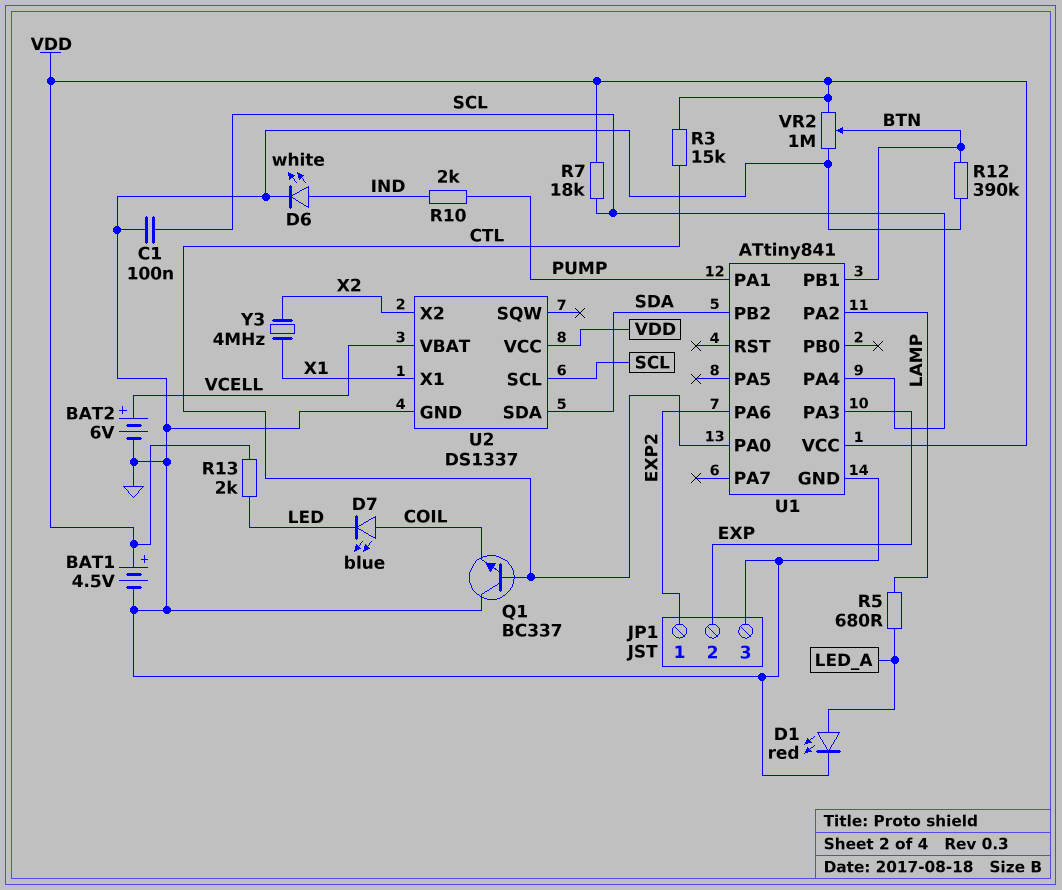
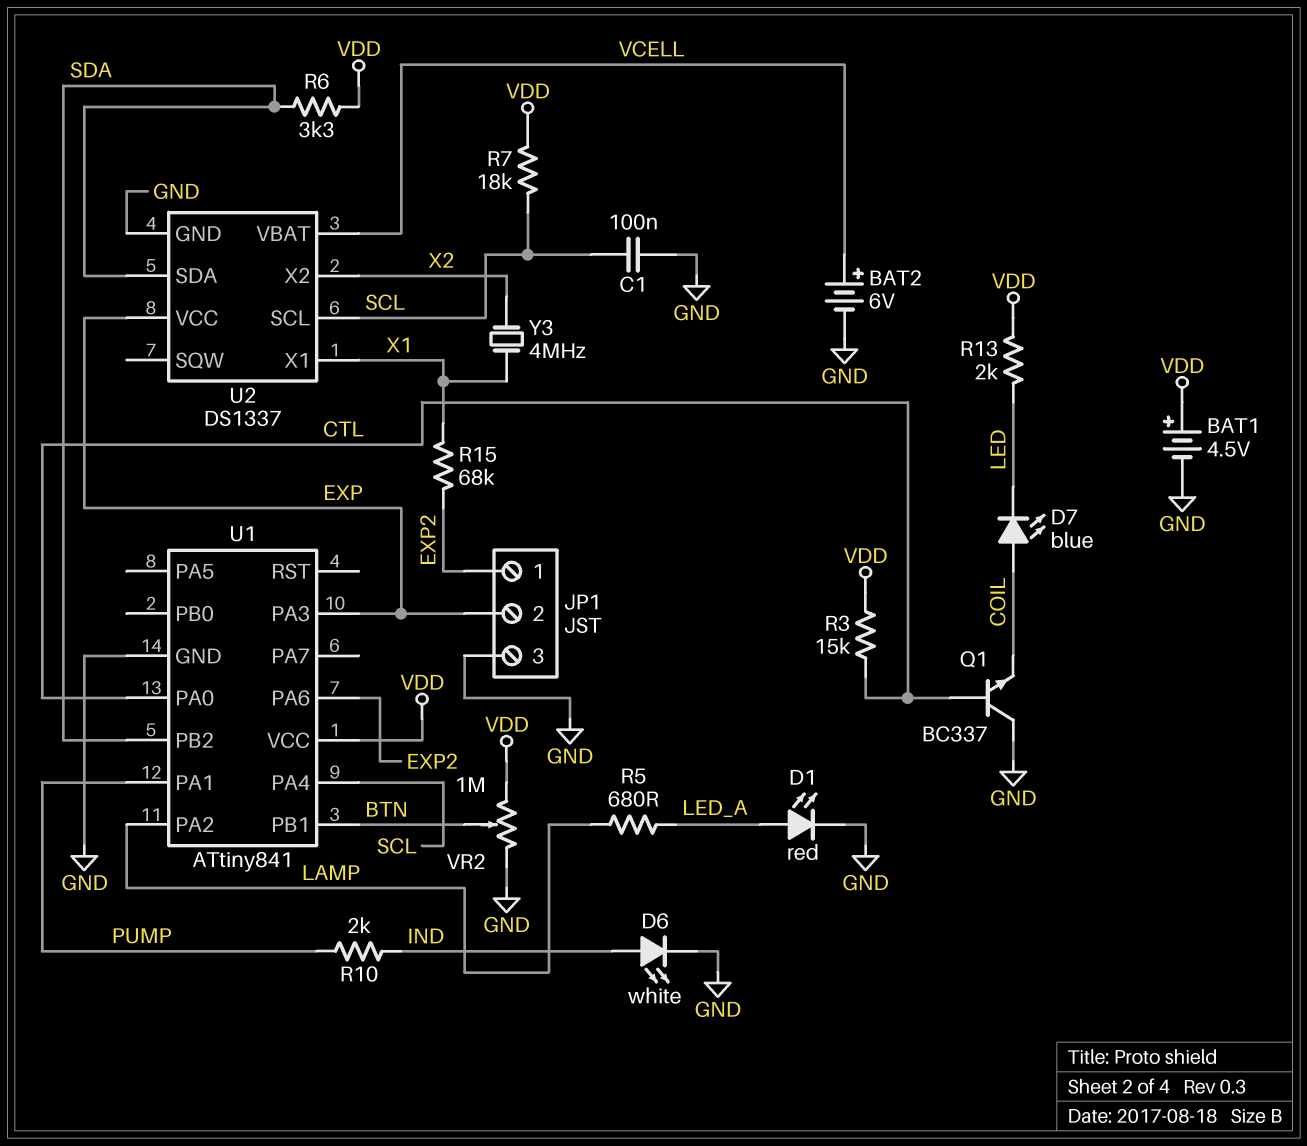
R6: none -> 3.3k (SDA, VDD)
R12: 390k (BTN, GND) -> none
R15: none -> 68k (EXP2, X1)
U2 pin VCC: VDD -> EXP

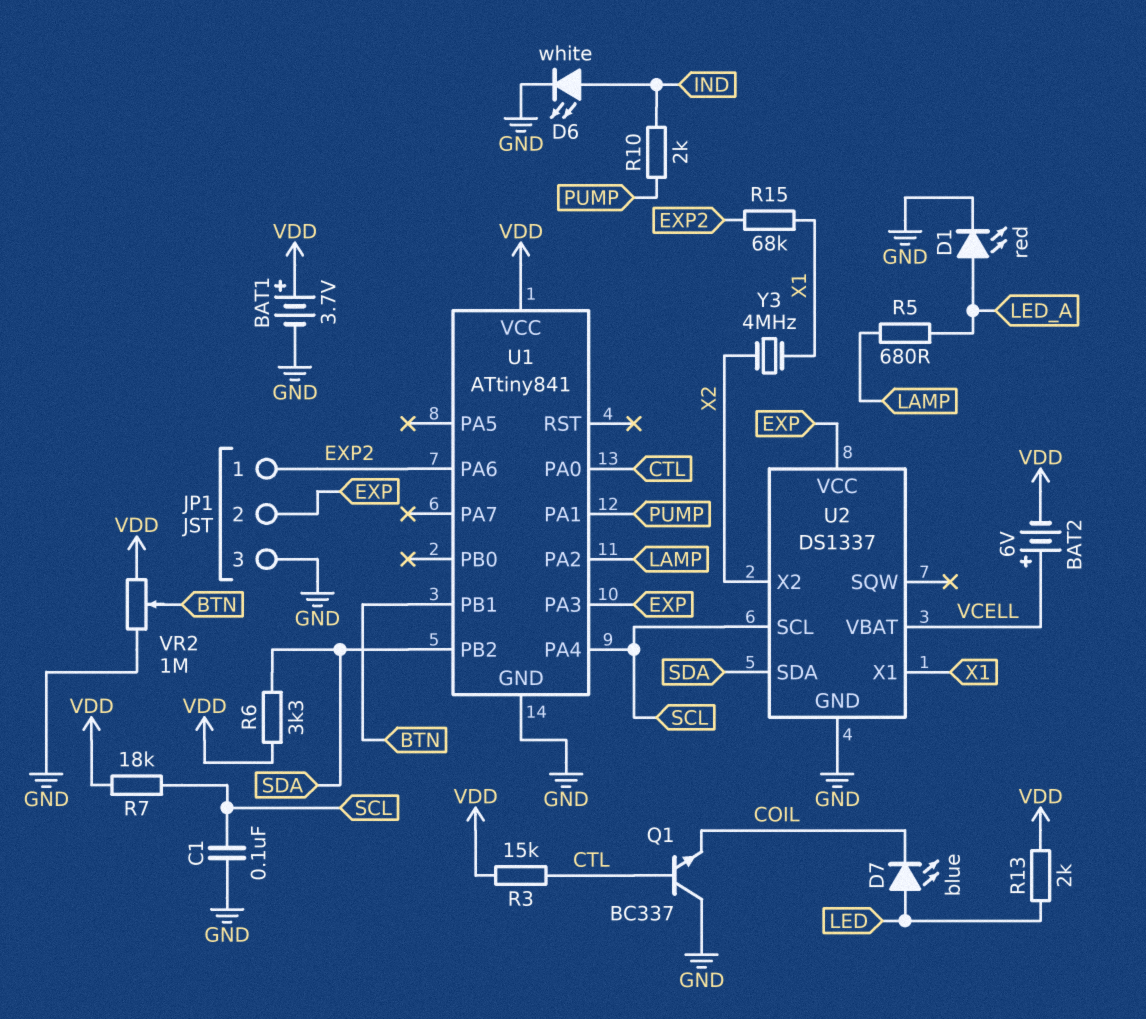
BAT1: 4.5V (plus VDD, minus GND) -> 3.7V (plus VDD, minus GND)
BAT2: 6V (plus VCELL, minus GND) -> 6V (plus VCELL, minus VDD)
D7: LED blue (A COIL, K LED) -> LED blue (A LED, K COIL)

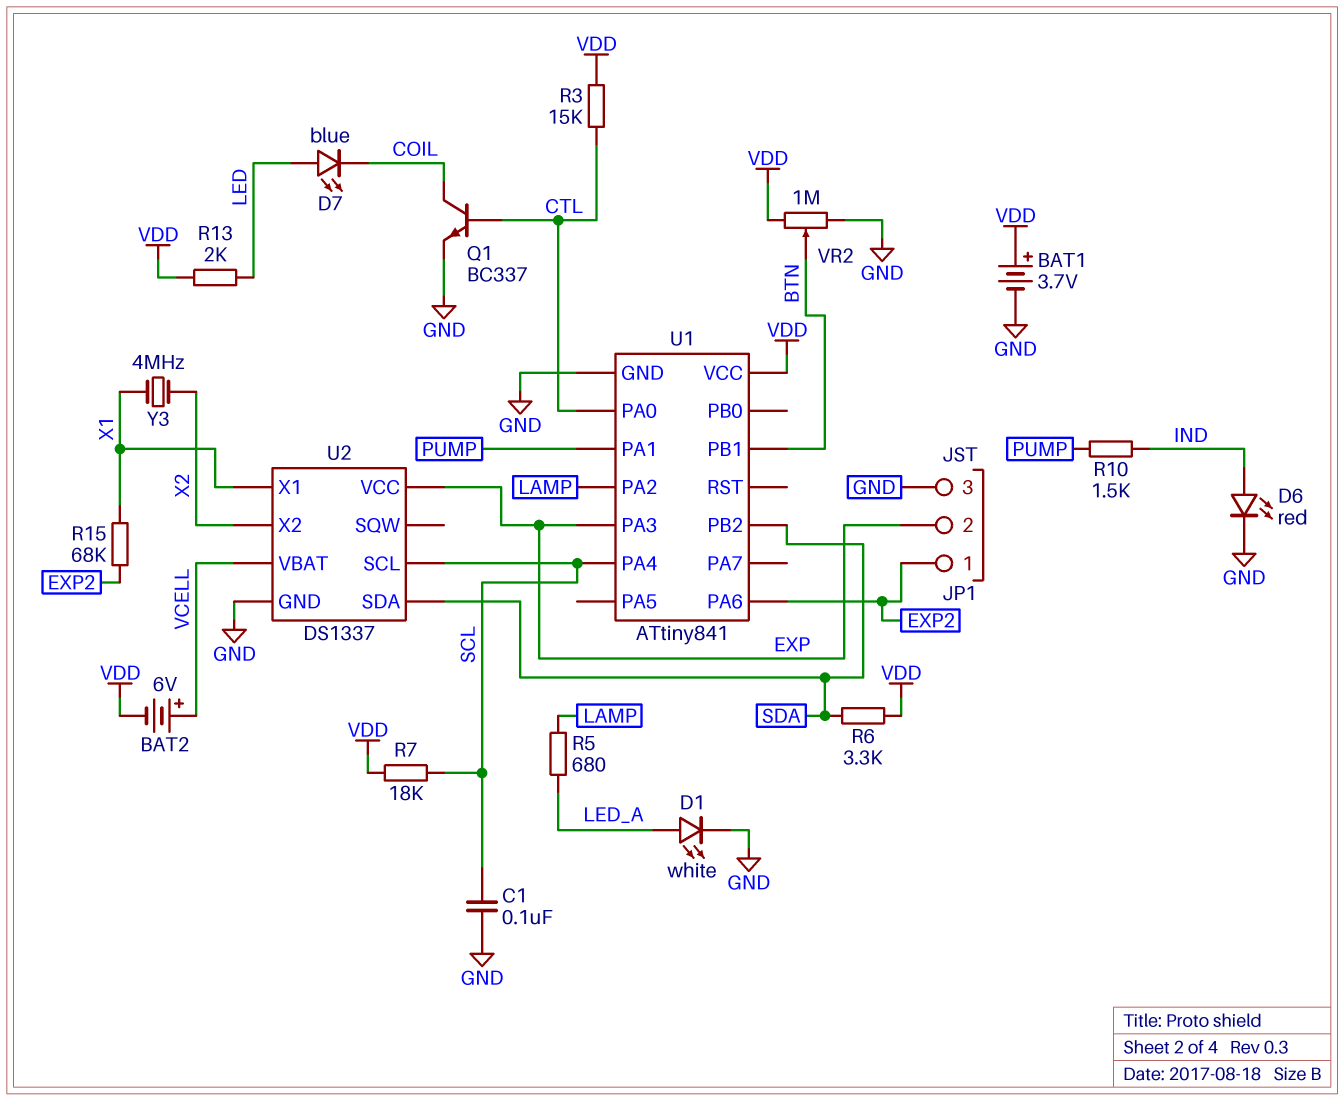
D1: LED red (A LED_A, K GND) -> LED white (A LED_A, K GND)
D6: LED white (A IND, K GND) -> LED red (A IND, K GND)
Q1: NPN BC337 (B CTL, C GND, E COIL) -> NPN BC337 (B CTL, C COIL, E GND)
R10: 2k (IND, PUMP) -> 1.5k (IND, PUMP)

